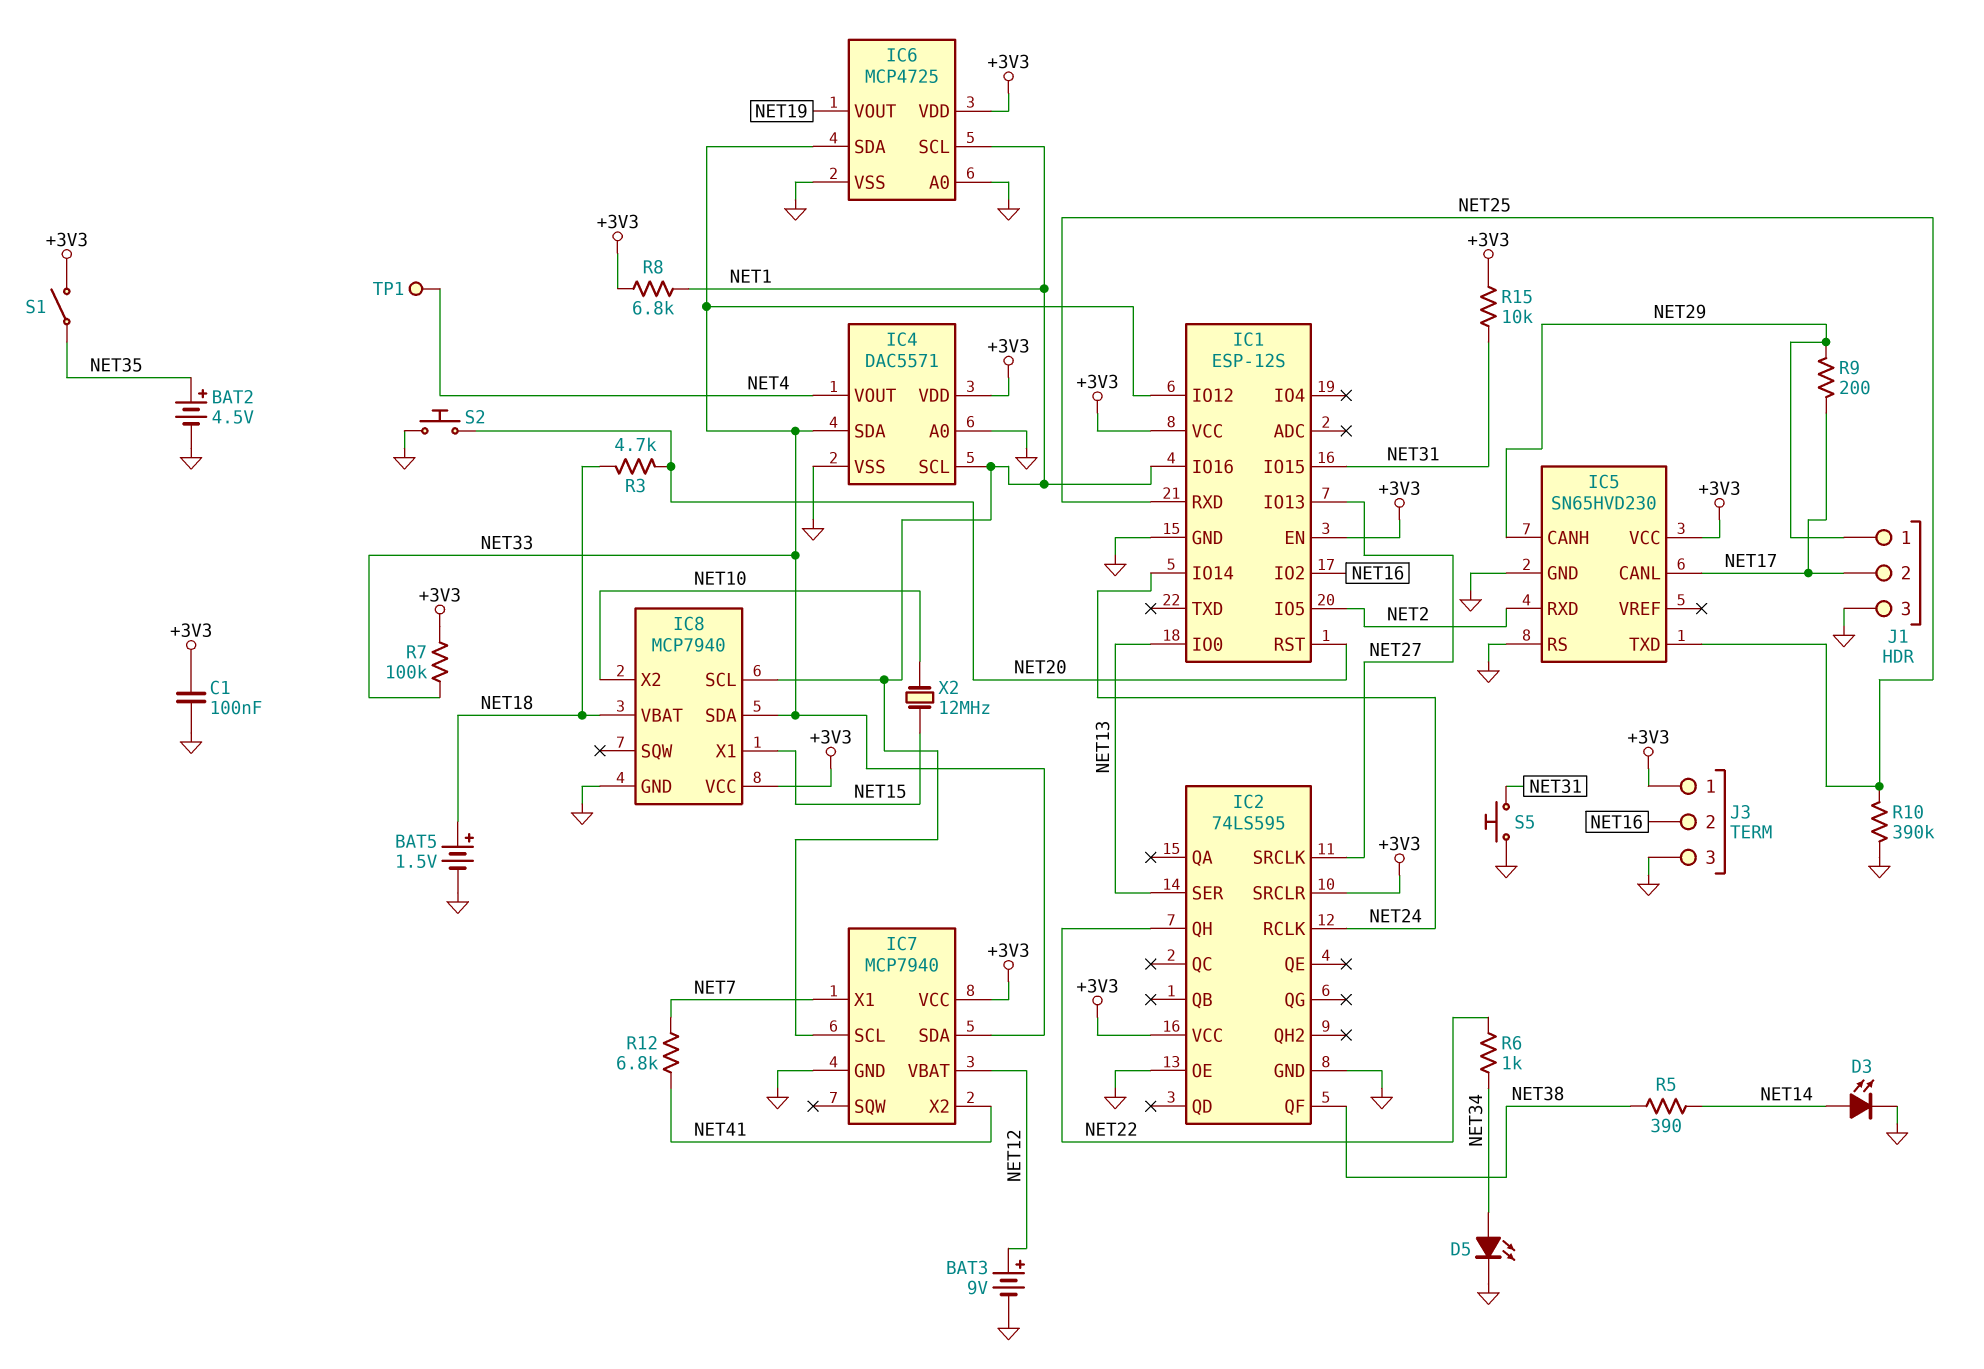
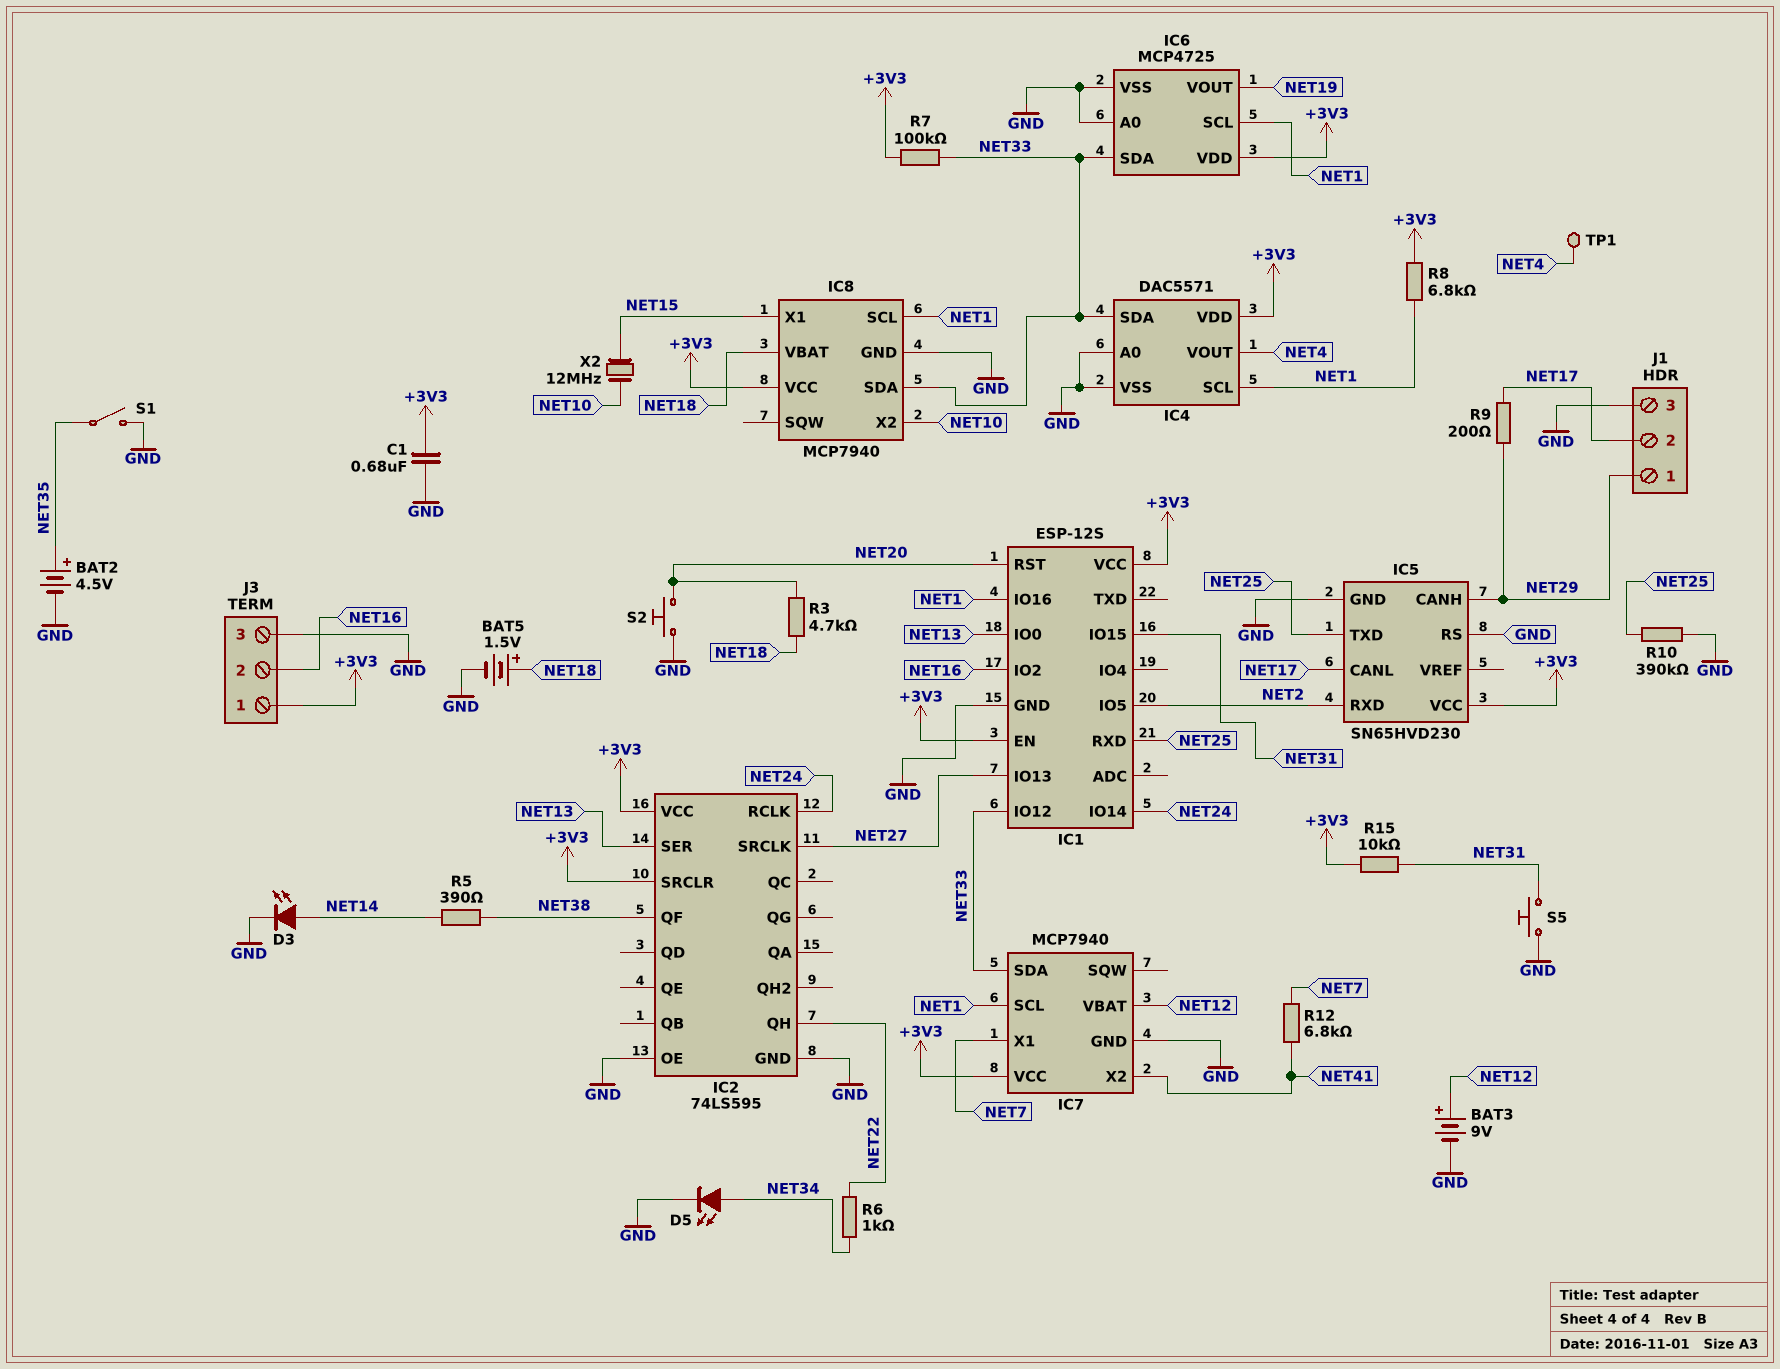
C1: 100nF (+3V3, GND) -> 680nF (+3V3, GND)
S1: switch (+3V3, NET35) -> switch (GND, NET35)

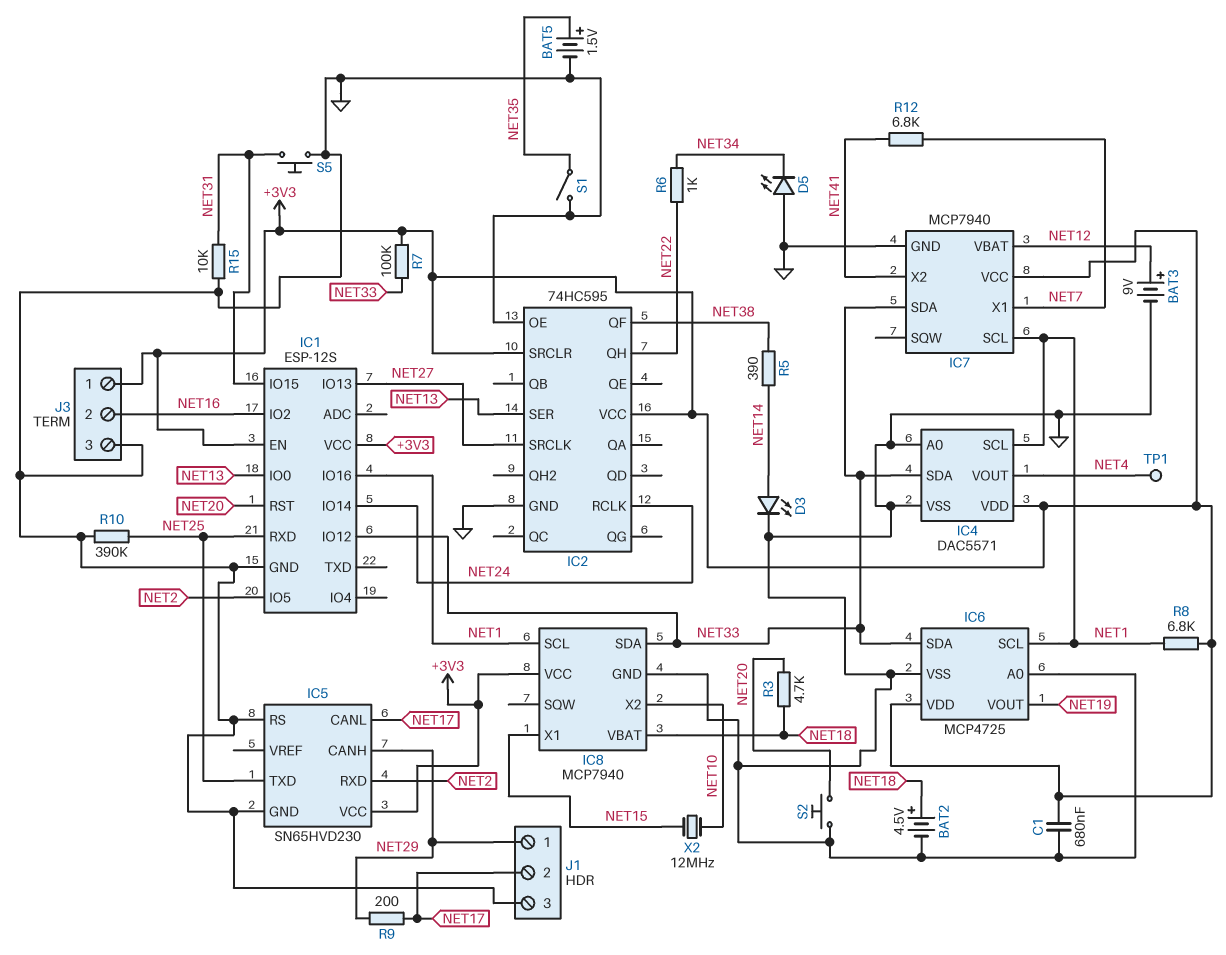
BAT2: 4.5V (plus NET35, minus GND) -> 4.5V (plus NET18, minus GND)
BAT5: 1.5V (plus NET18, minus GND) -> 1.5V (plus NET35, minus GND)
D5: LED (A NET34, K GND) -> LED (A GND, K NET34)
IC2: 74LS595 -> 74HC595
R15: 10k (+3V3, NET31) -> 10k (GND, NET31)

